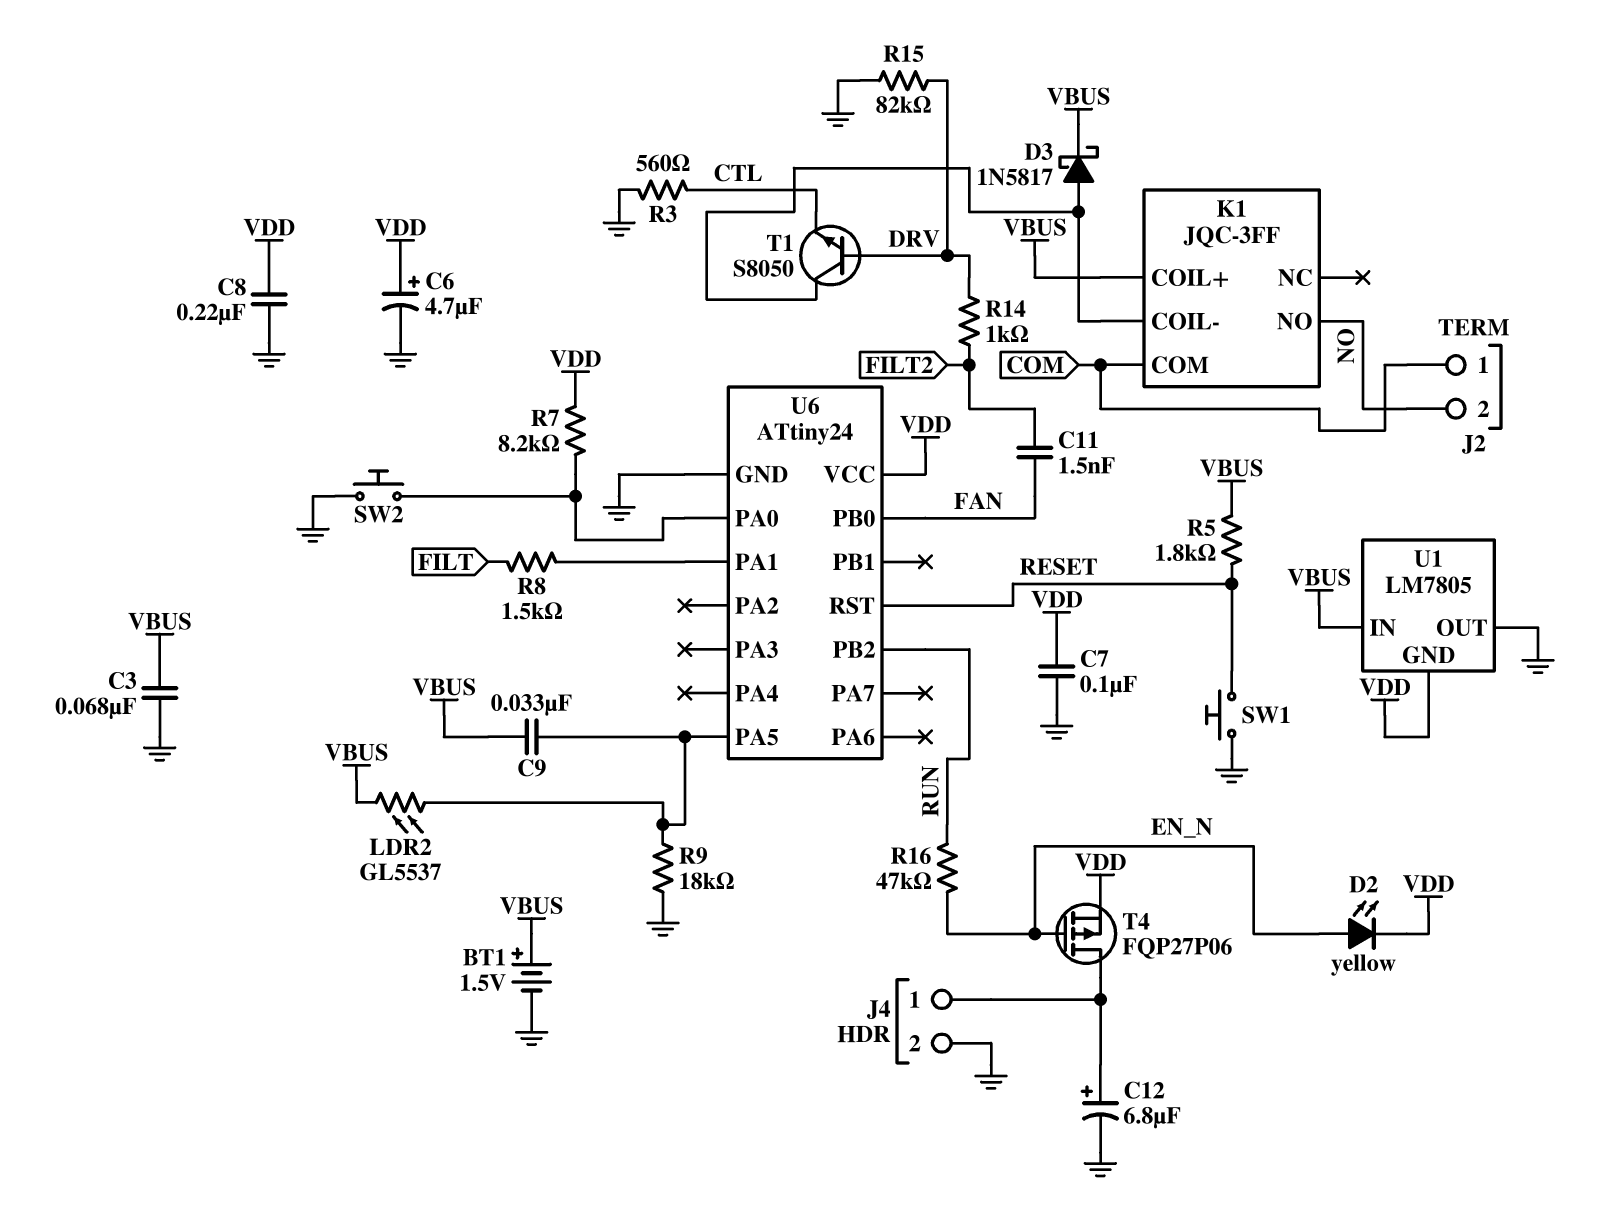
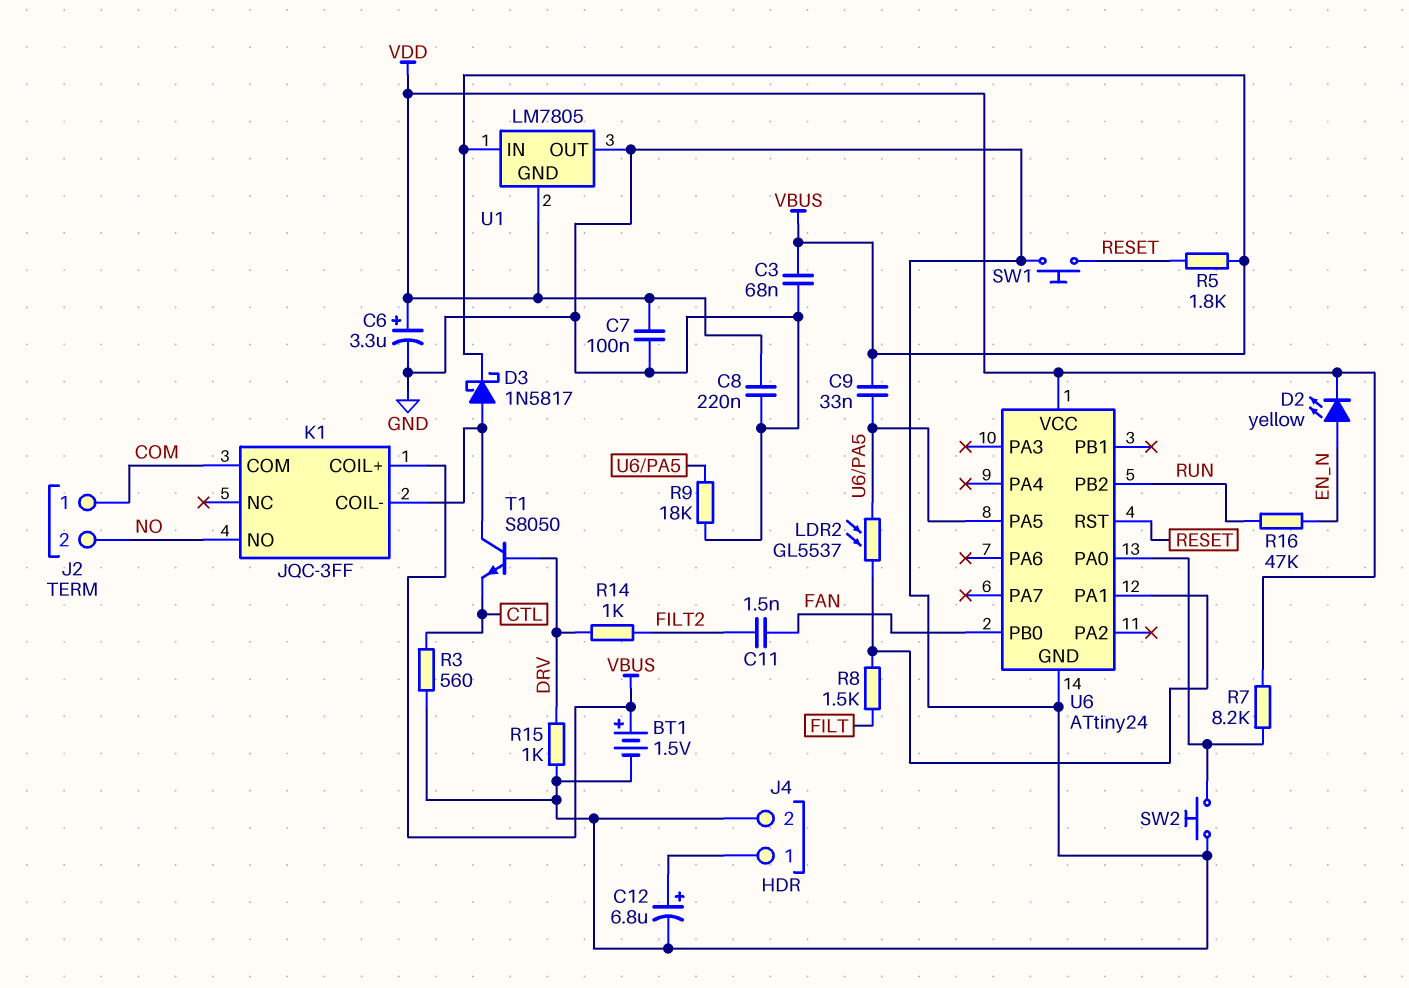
C6: 4.7uF (plus VDD, minus GND) -> 3.3uF (plus VDD, minus GND)
LDR2: GL5537 (U6/PA5, VBUS) -> GL5537 (U6/PA1, U6/PA5)
R15: 82k (DRV, GND) -> 1k (DRV, GND)
T4: PMOS FQP27P06 (G EN_N, D J4/1, S VDD) -> none

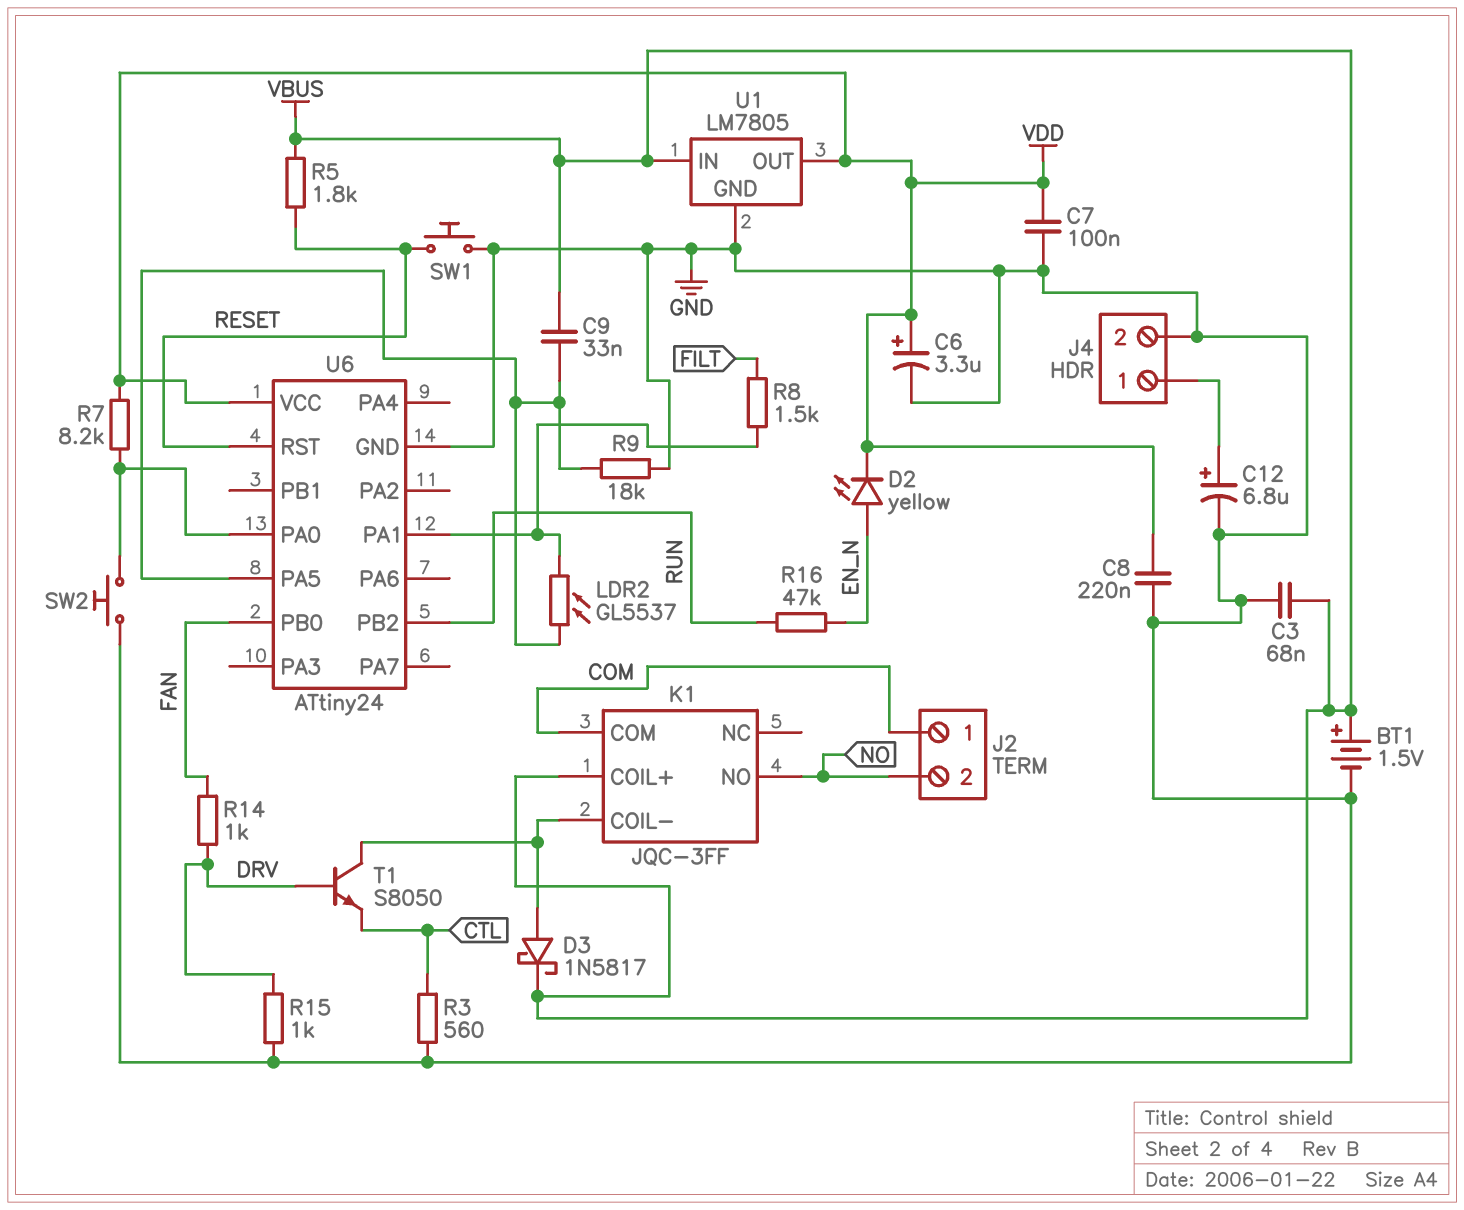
C11: 1.5nF (FAN, FILT2) -> none
R14: 1k (DRV, FILT2) -> 1k (DRV, FAN)
U1 pin GND: VDD -> GND
U1 pin OUT: GND -> VDD

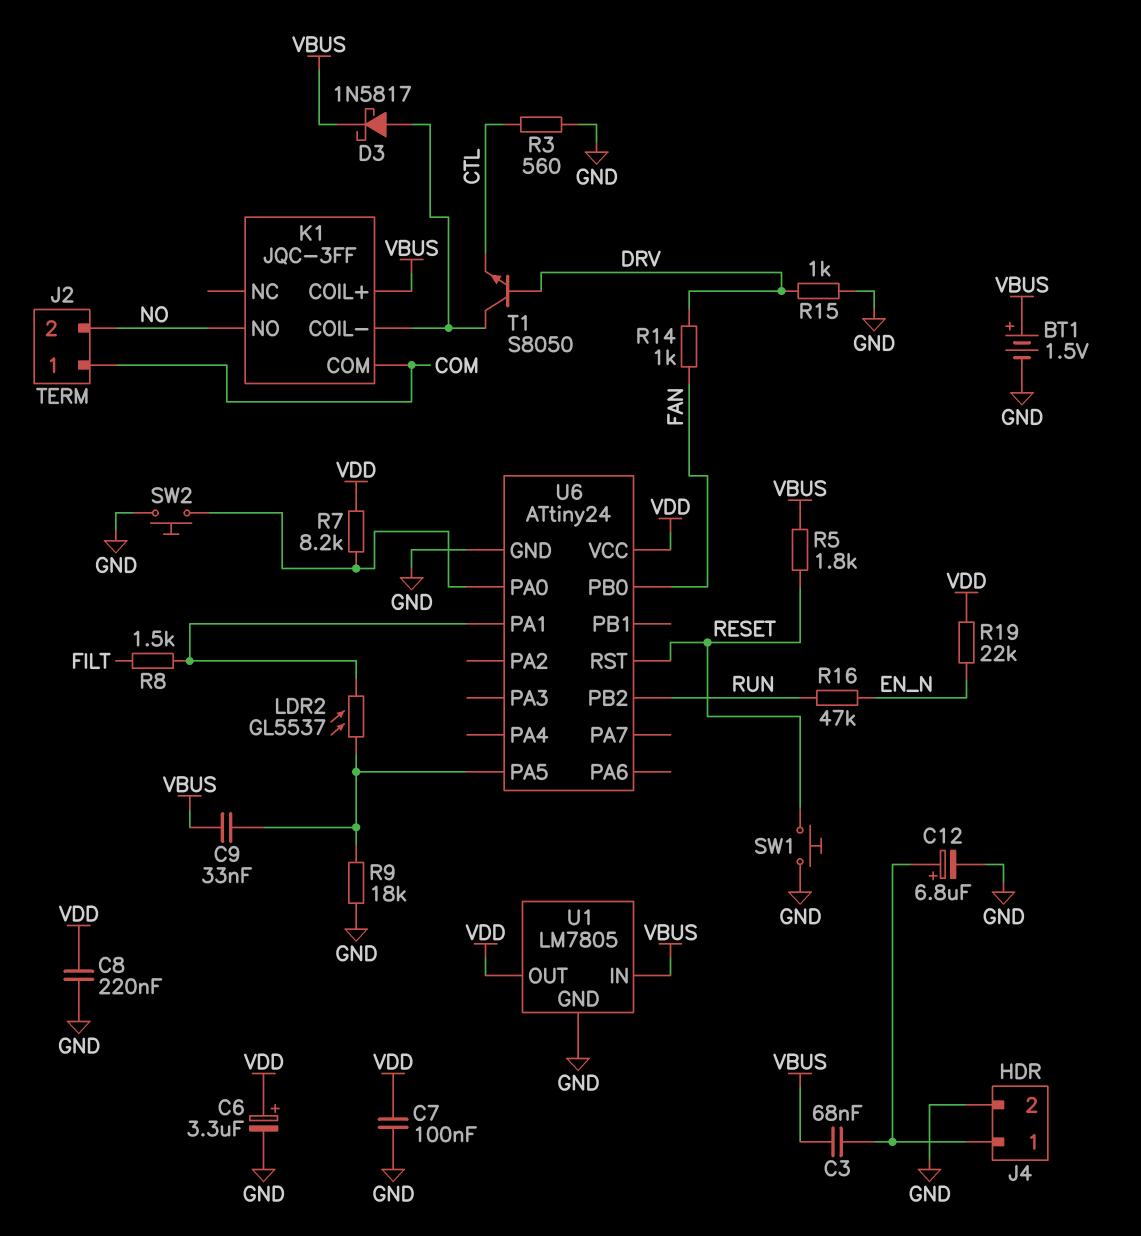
C3: 68nF (GND, VBUS) -> 68nF (J4/1, VBUS)
D2: LED yellow (A EN_N, K VDD) -> none
R19: none -> 22k (EN_N, VDD)

